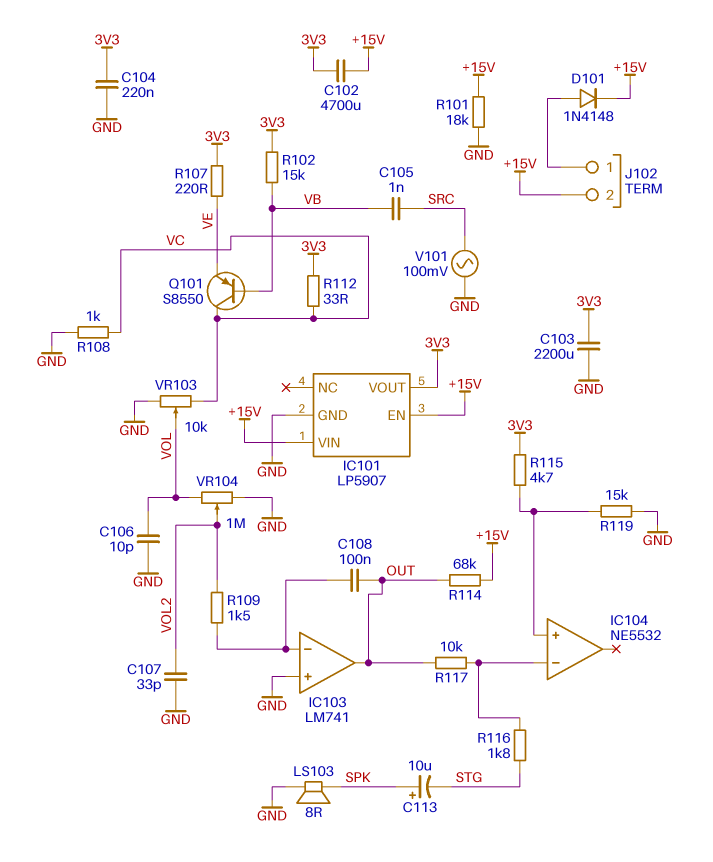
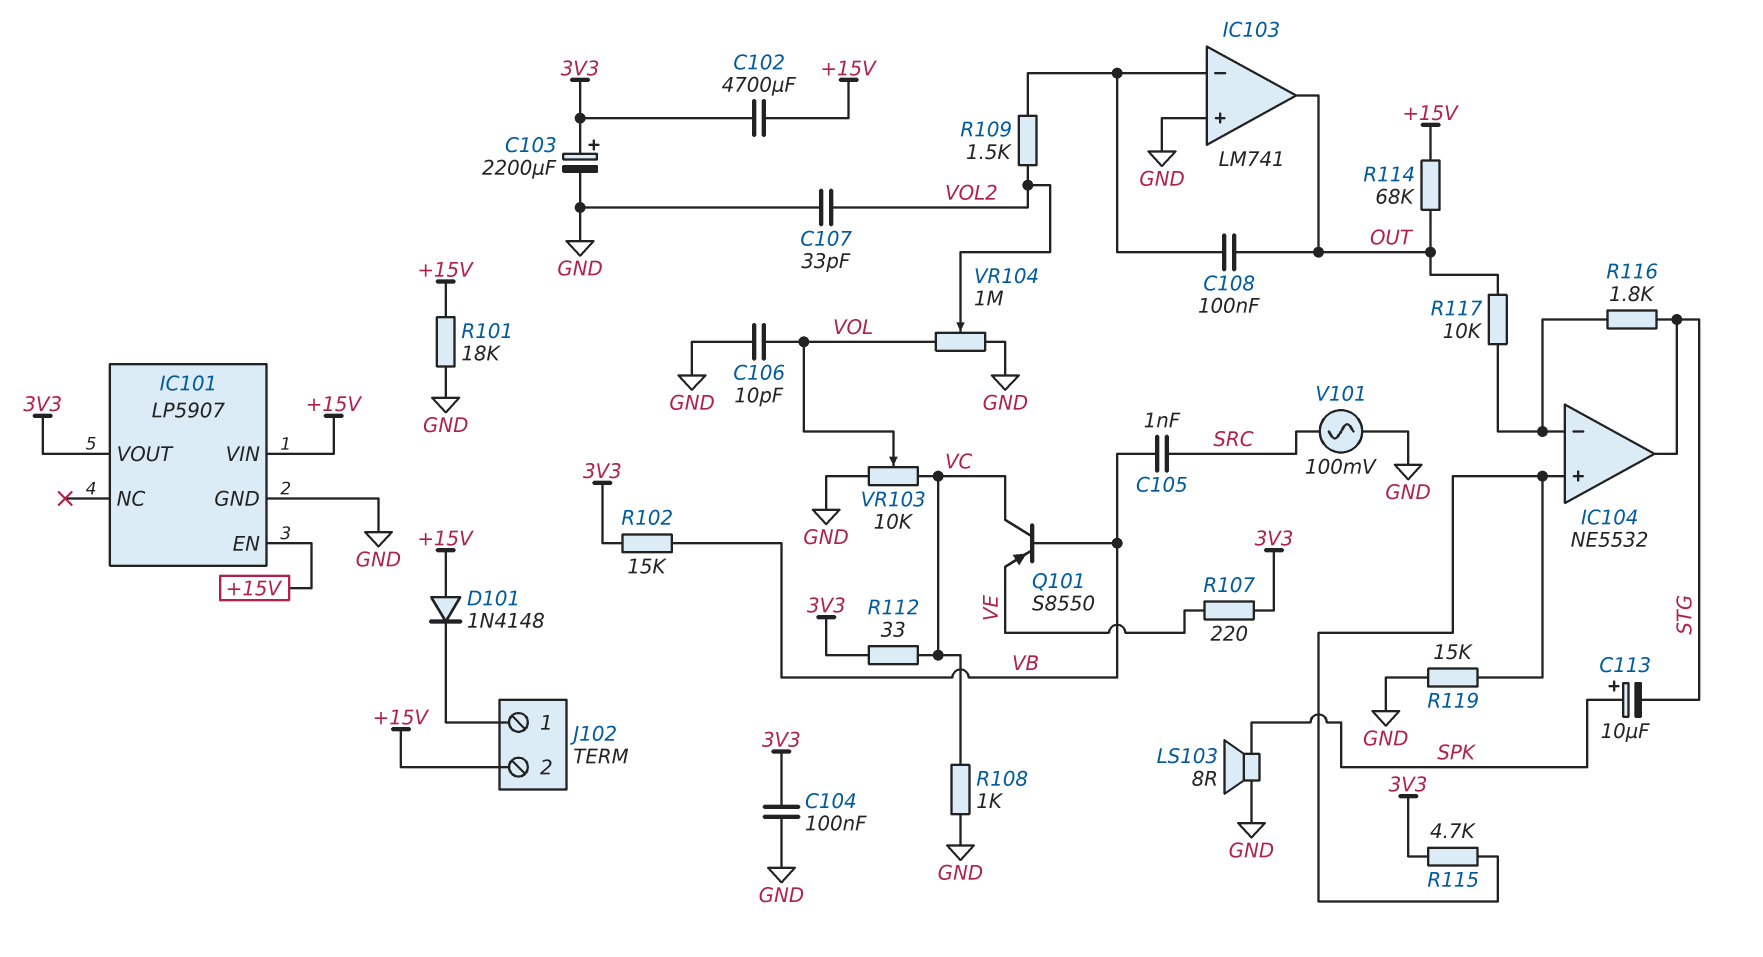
C103: 2200uF (3V3, GND) -> 2200uF (plus 3V3, minus GND)
C104: 220nF (3V3, GND) -> 100nF (3V3, GND)
D101: diode 1N4148 (A J102/1, K +15V) -> diode 1N4148 (A +15V, K J102/1)
IC104 pin out: none -> STG

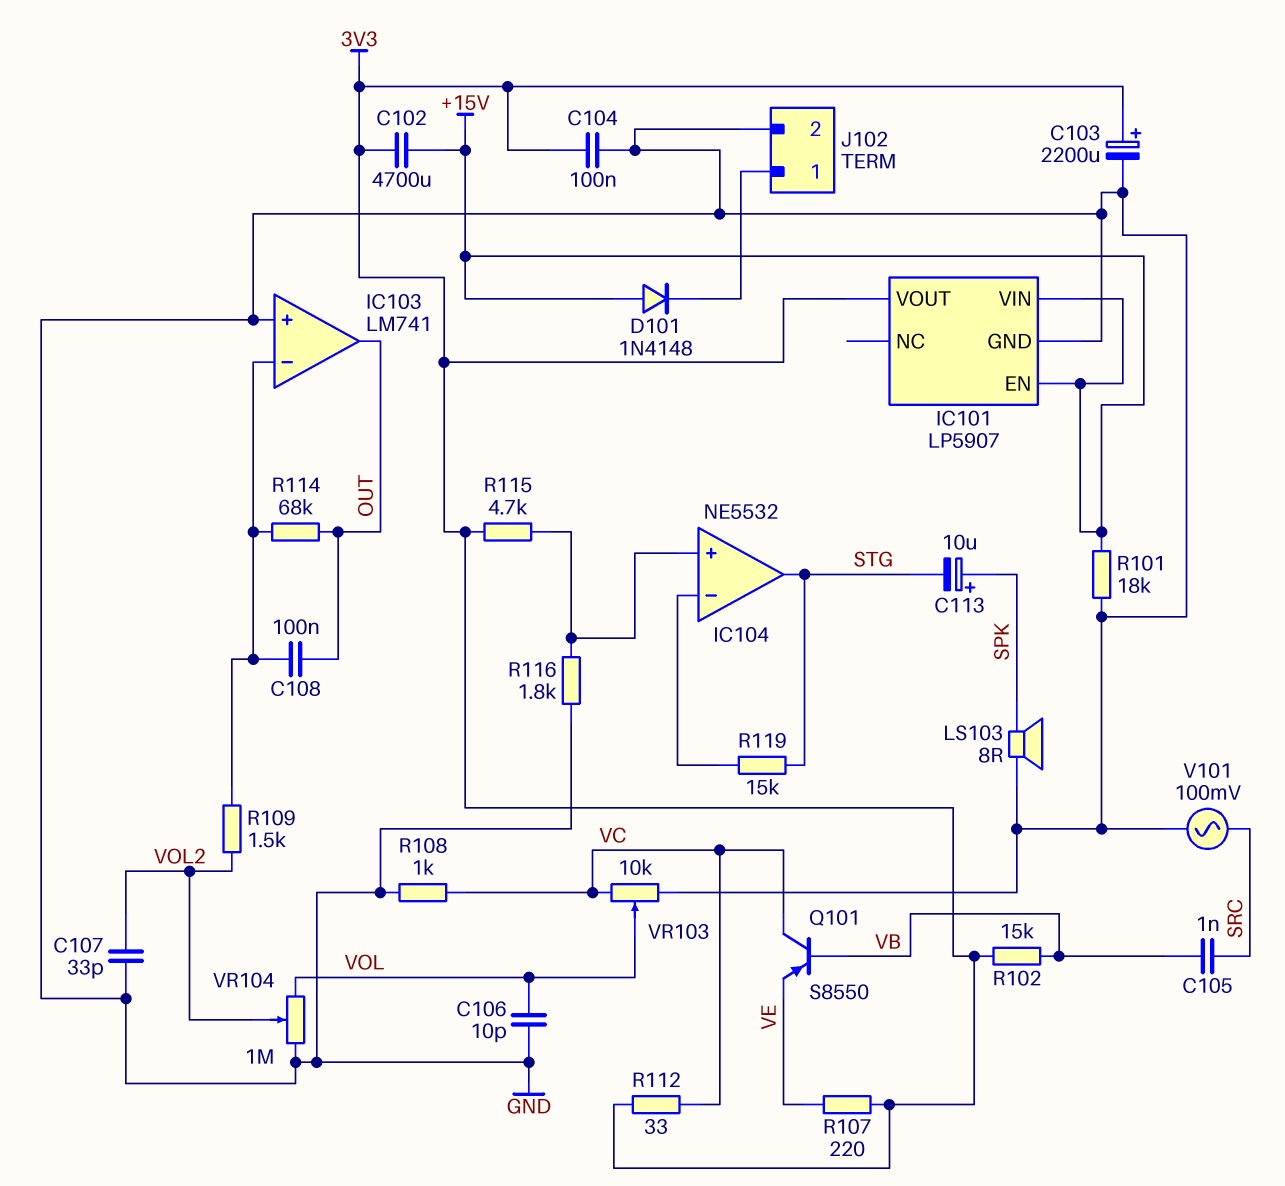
J102 pin 2: +15V -> GND
R114: 68k (+15V, OUT) -> 68k (IC103/in-, OUT)
R116: 1.8k (IC104/in-, STG) -> 1.8k (GND, IC104/in+)
R117: 10k (IC104/in-, OUT) -> none
R119: 15k (GND, IC104/in+) -> 15k (IC104/in-, STG)

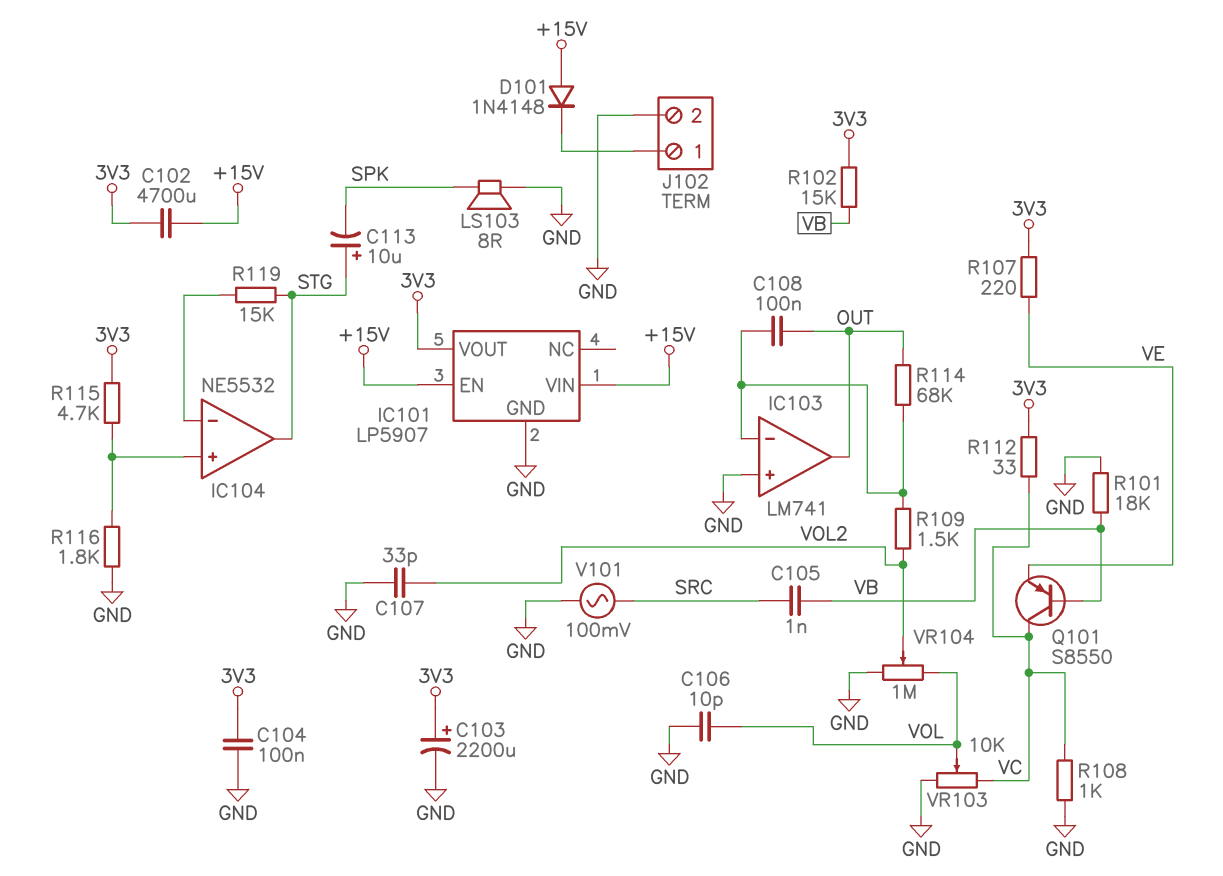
C113: 10uF (plus SPK, minus STG) -> 10uF (plus STG, minus SPK)
R101: 18k (+15V, GND) -> 18k (GND, VB)

